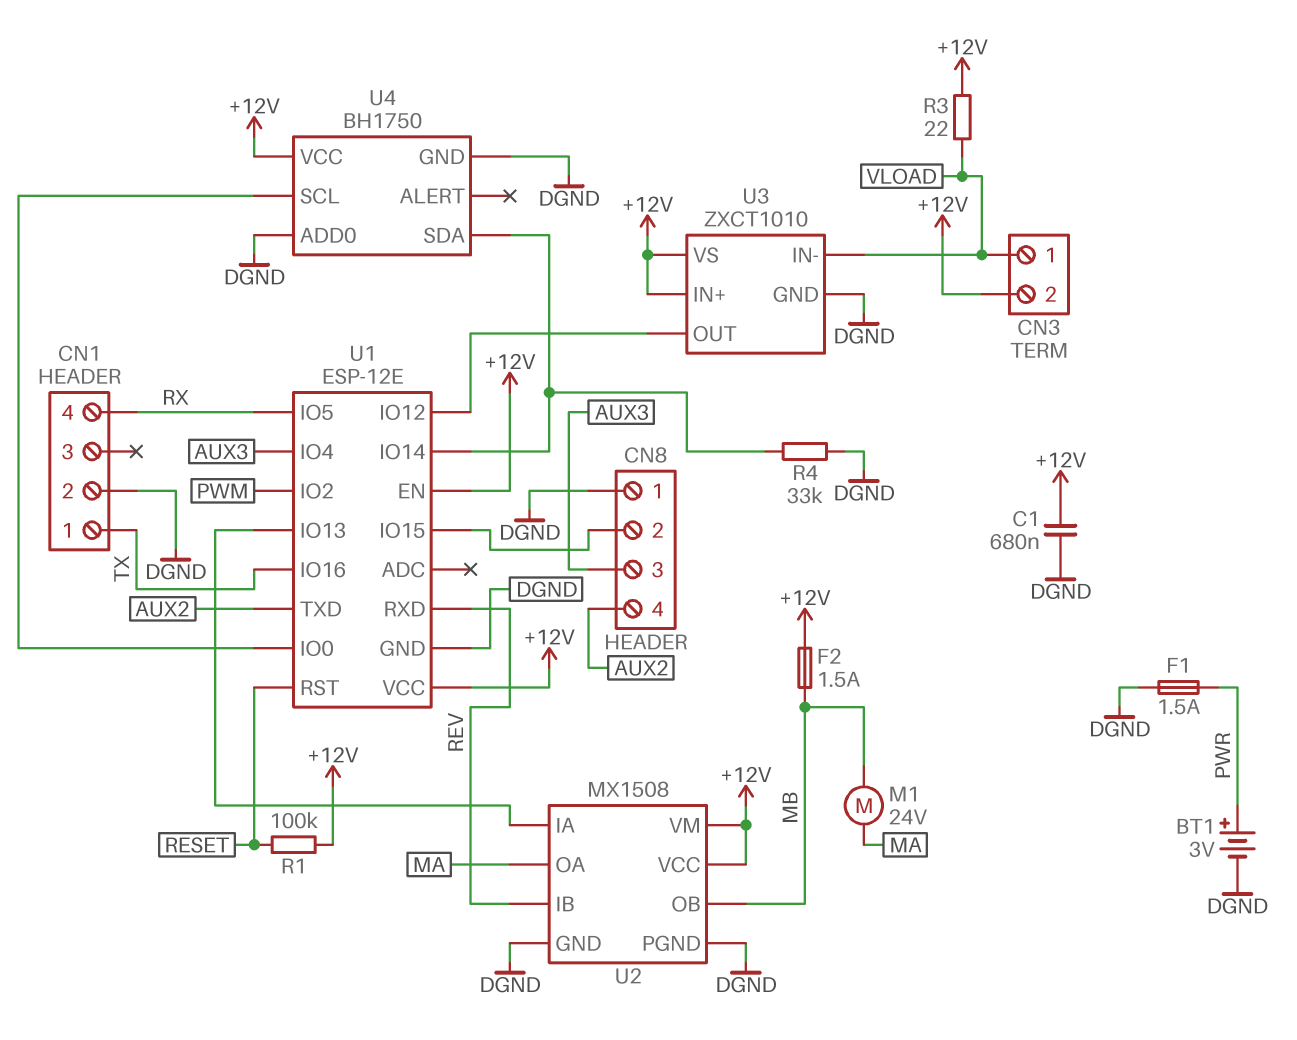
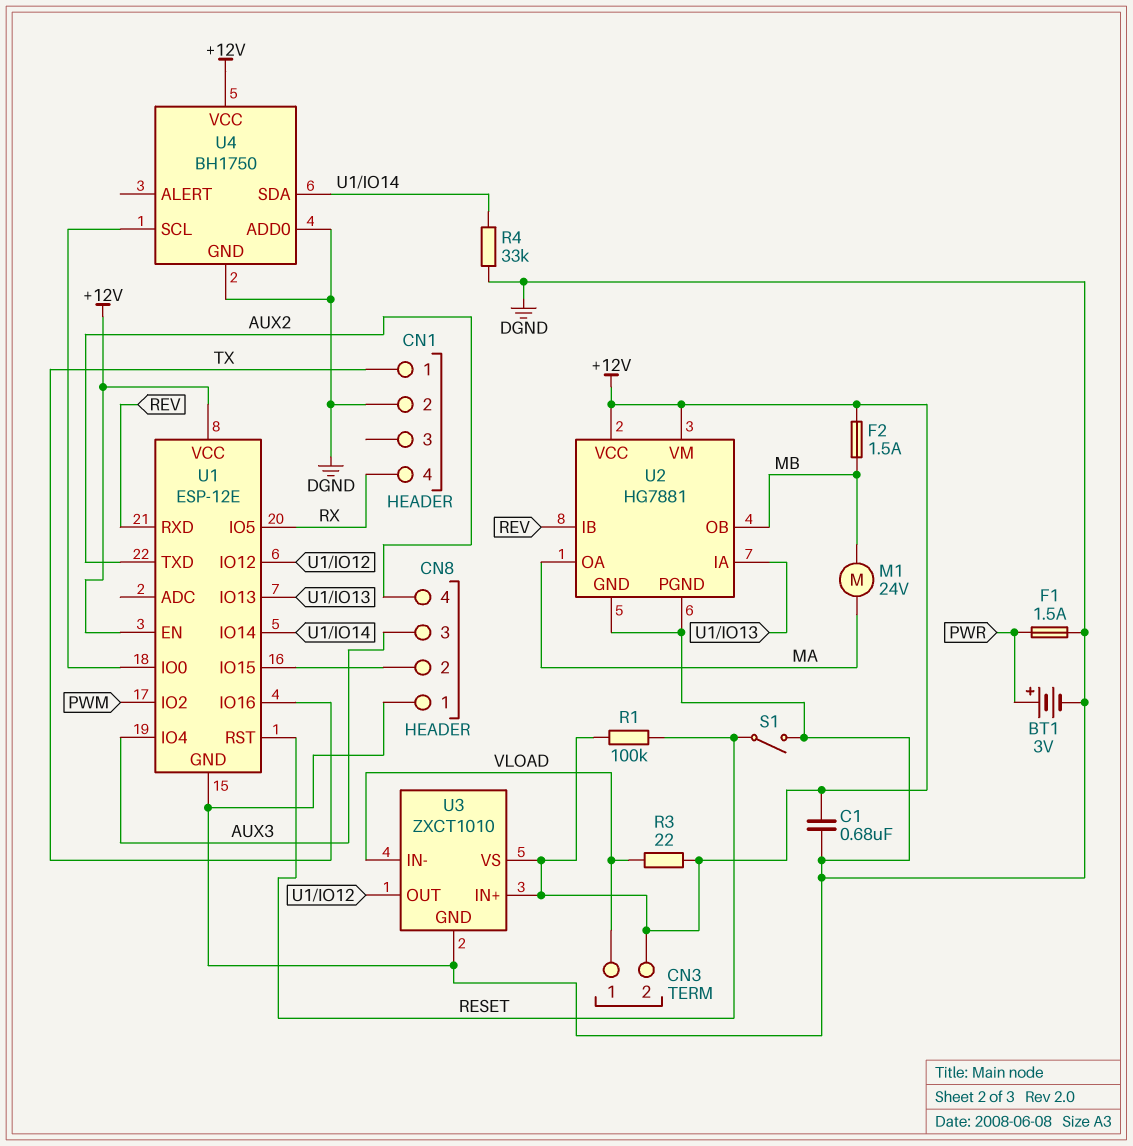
S1: none -> switch (DGND, RESET)
U2: MX1508 -> HG7881

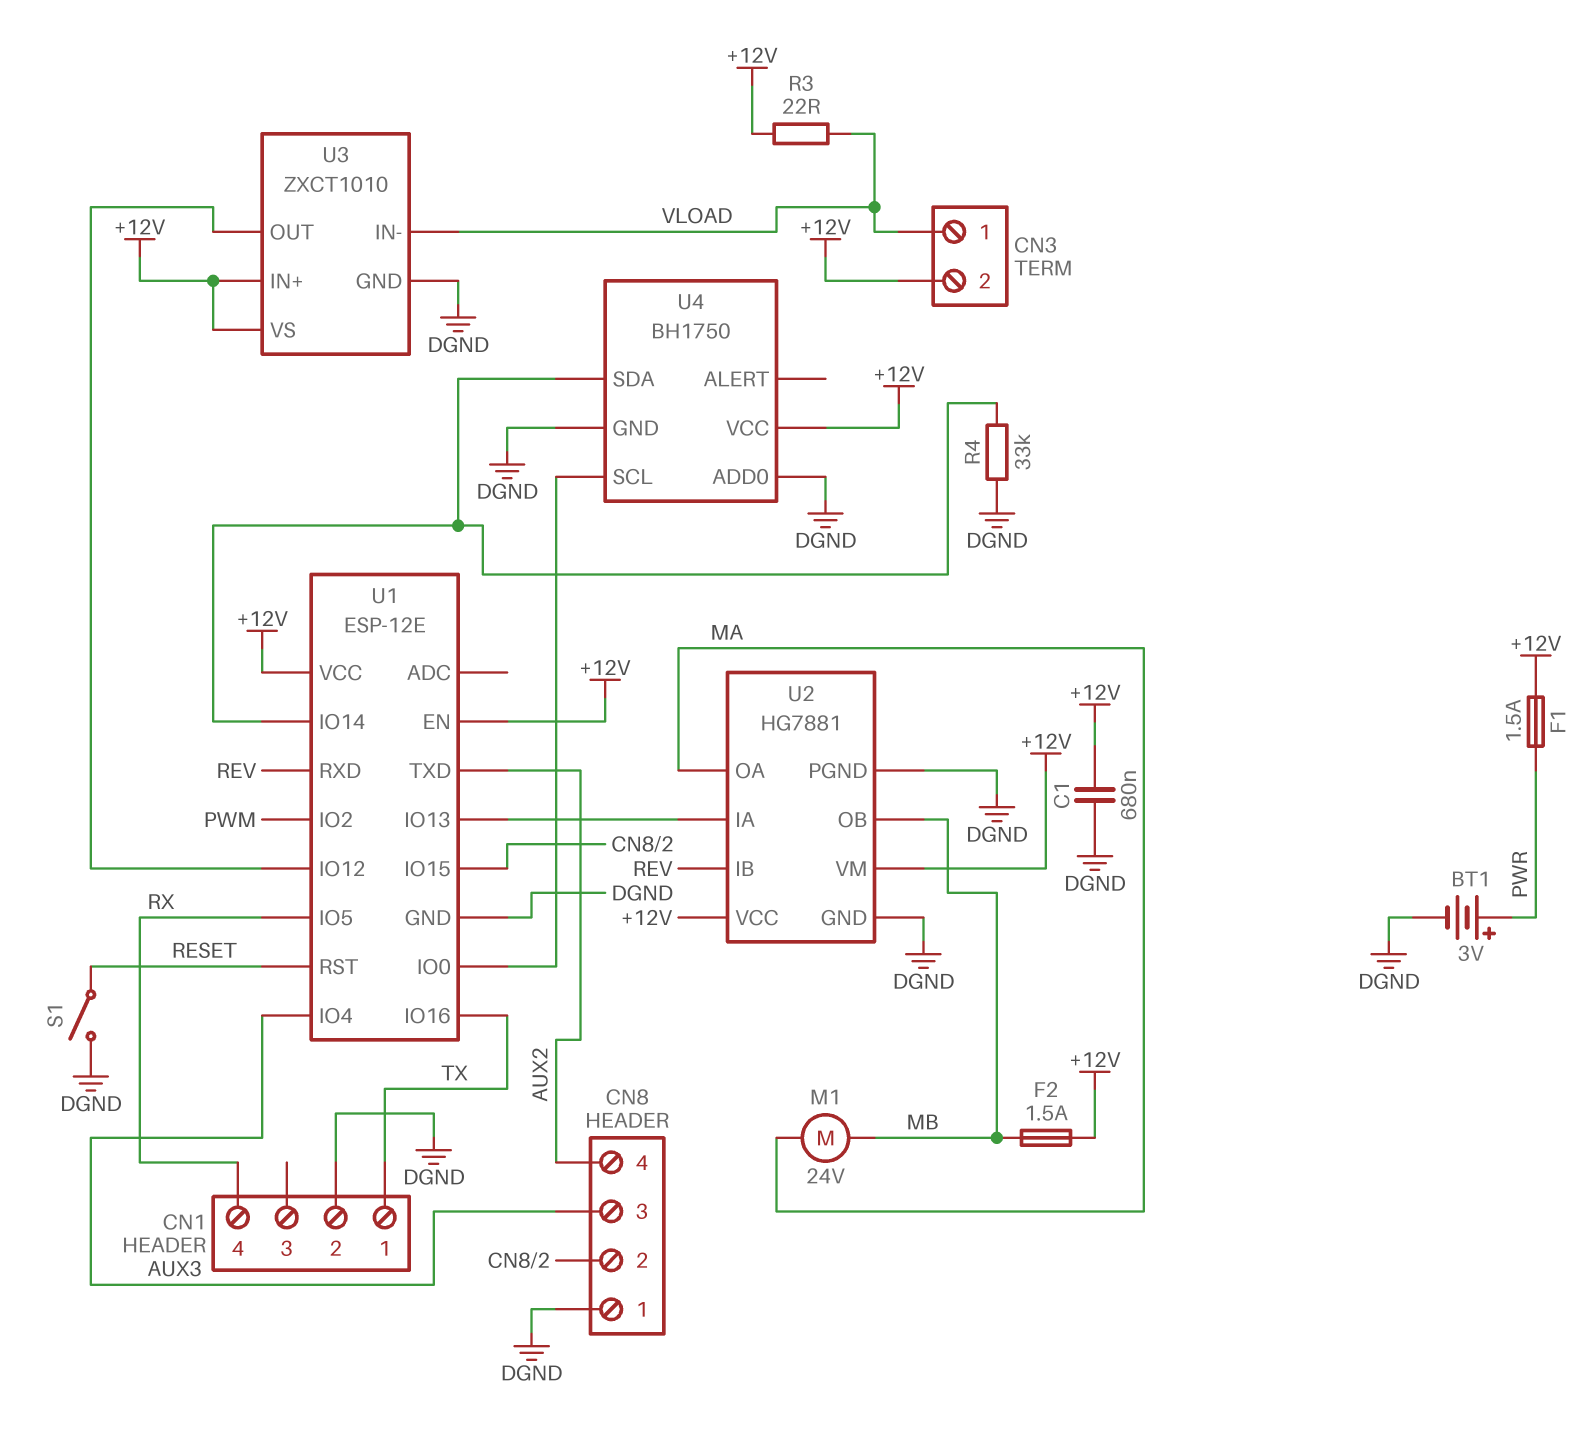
F1: 1.5A (DGND, PWR) -> 1.5A (+12V, PWR)
R1: 100k (+12V, RESET) -> none

